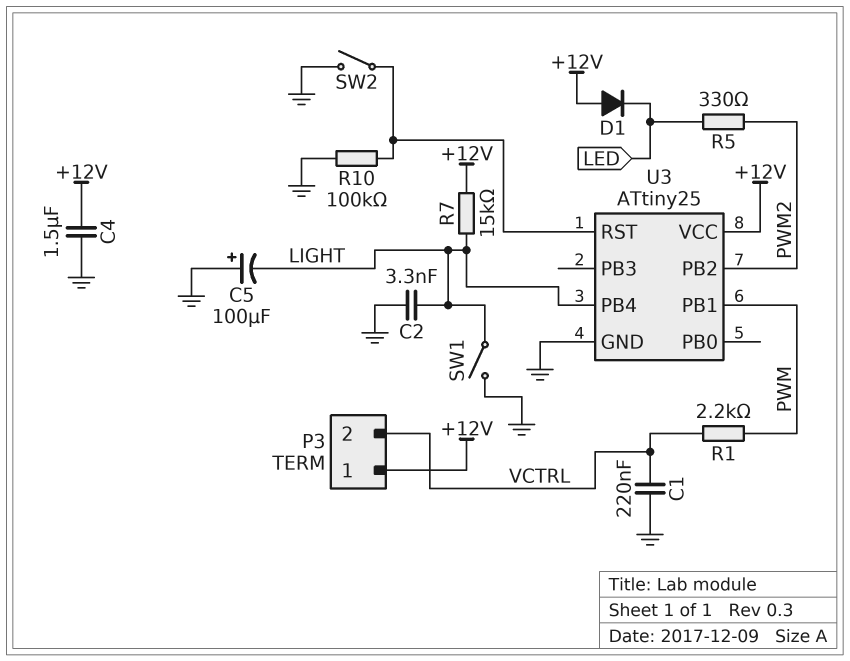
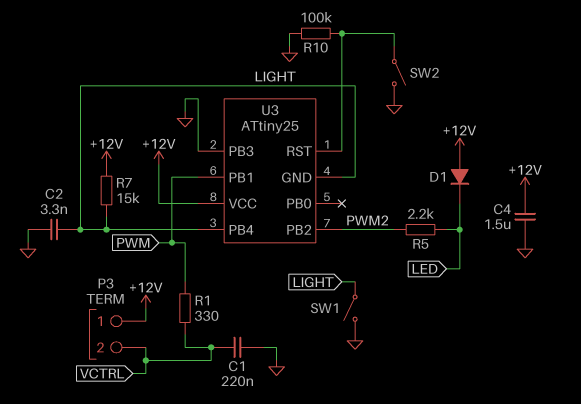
C5: 100uF (plus GND, minus LIGHT) -> none
R1: 2.2k (PWM, VCTRL) -> 330 (PWM, VCTRL)
R5: 330 (LED, PWM2) -> 2.2k (LED, PWM2)
U3 pin GND: GND -> LIGHT
U3 pin PB3: none -> GND

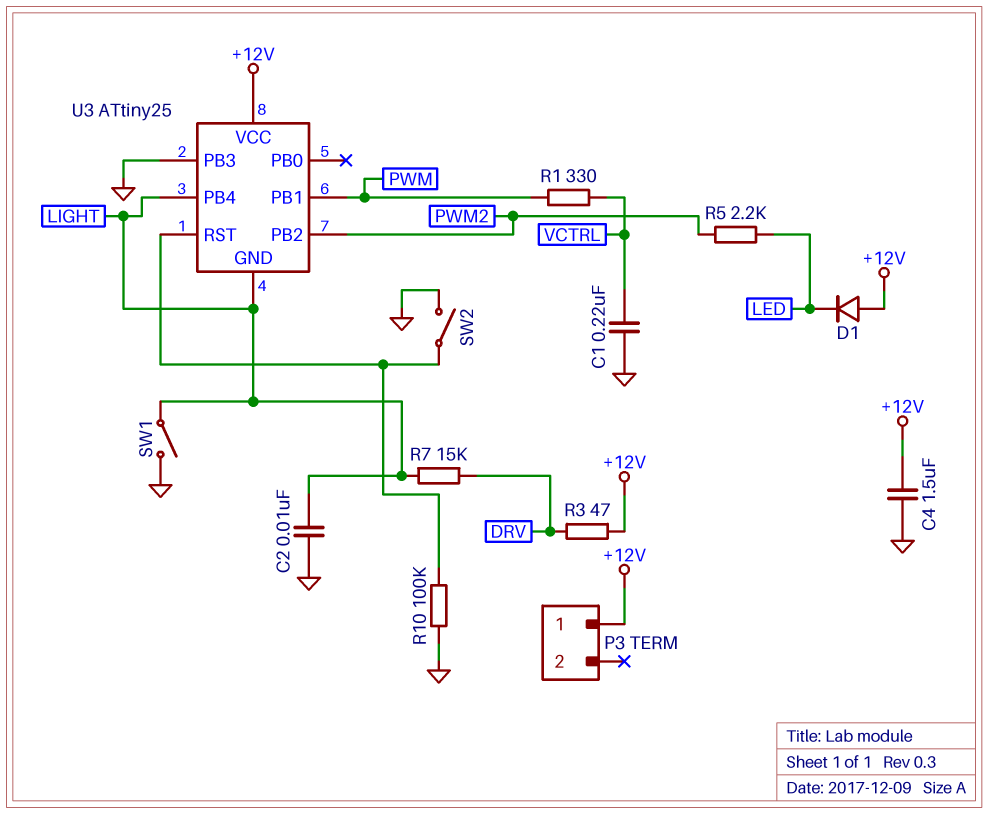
C2: 3.3nF (GND, LIGHT) -> 10nF (GND, LIGHT)
P3 pin 2: VCTRL -> none
R3: none -> 47 (+12V, DRV)
R7: 15k (+12V, LIGHT) -> 15k (DRV, LIGHT)

